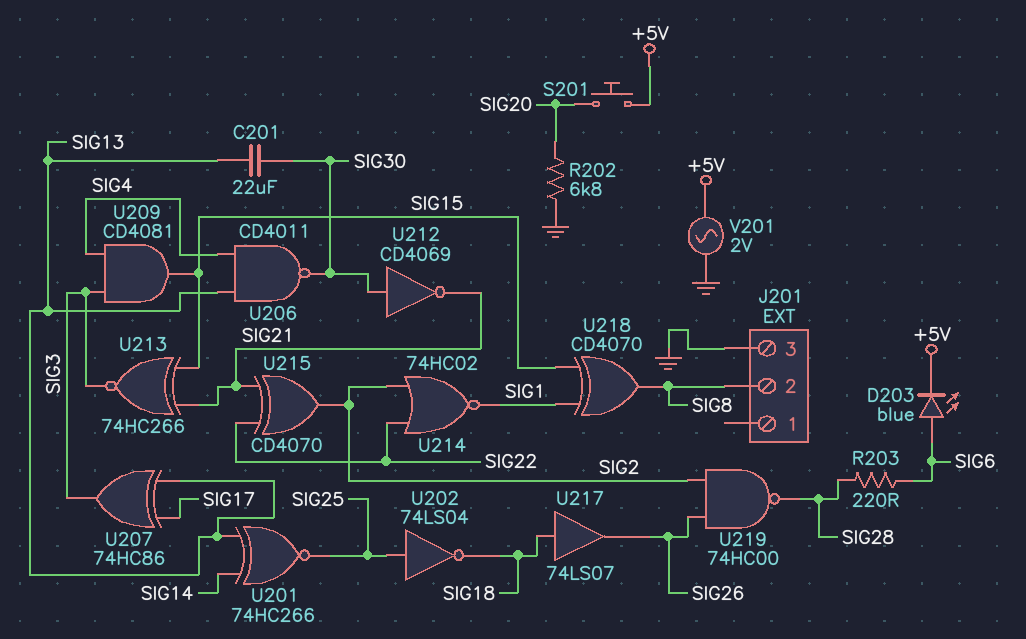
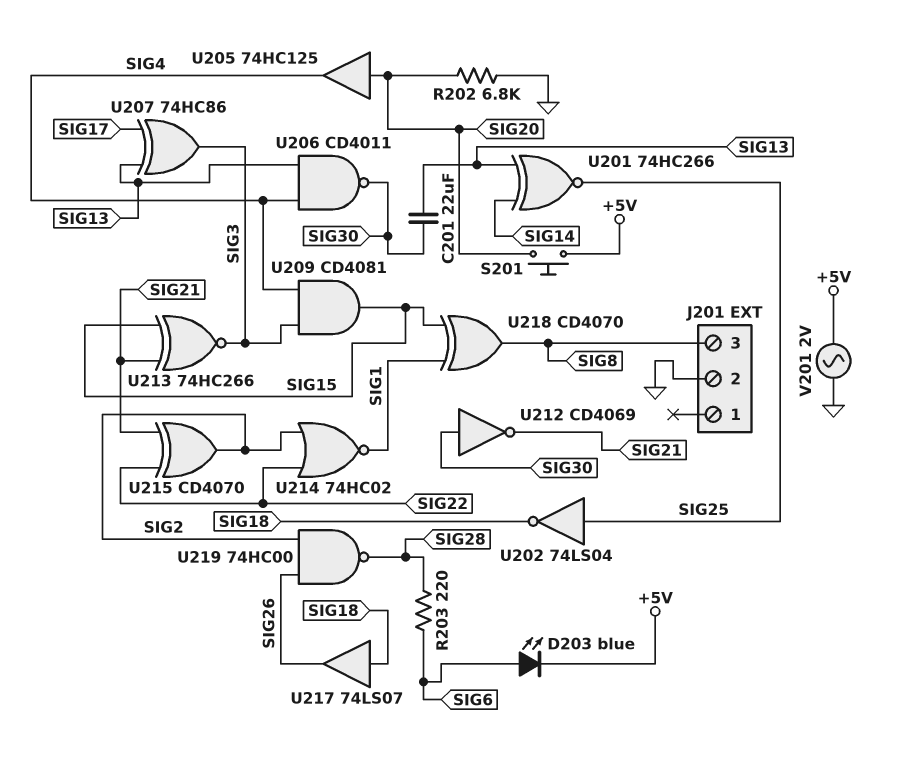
J201 pin 2: SIG8 -> GND
J201 pin 3: GND -> SIG8
U205: none -> buffer 74HC125 (in SIG20, out SIG4)

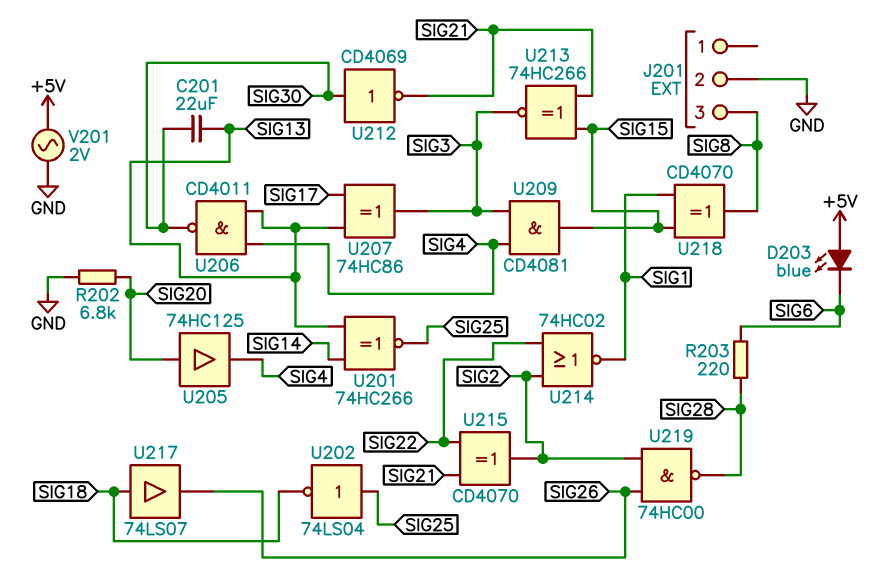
D203: LED blue (A SIG6, K +5V) -> LED blue (A +5V, K SIG6)
S201: button (+5V, SIG20) -> none

